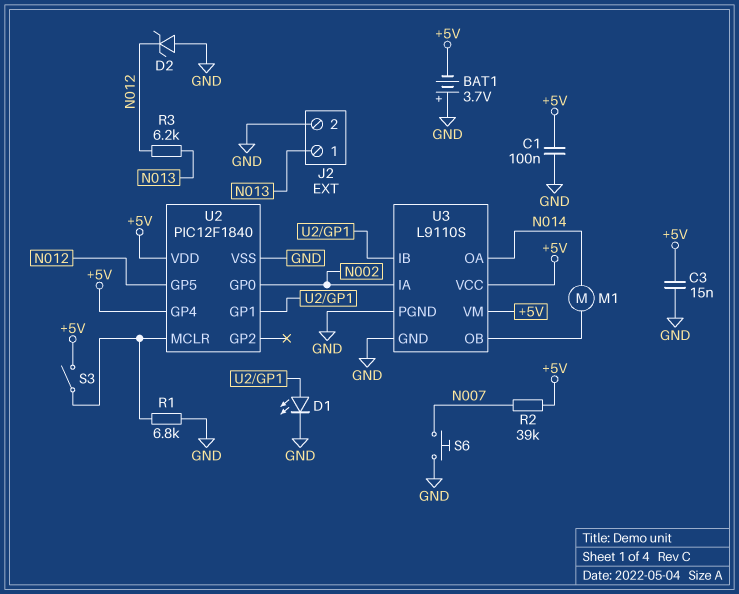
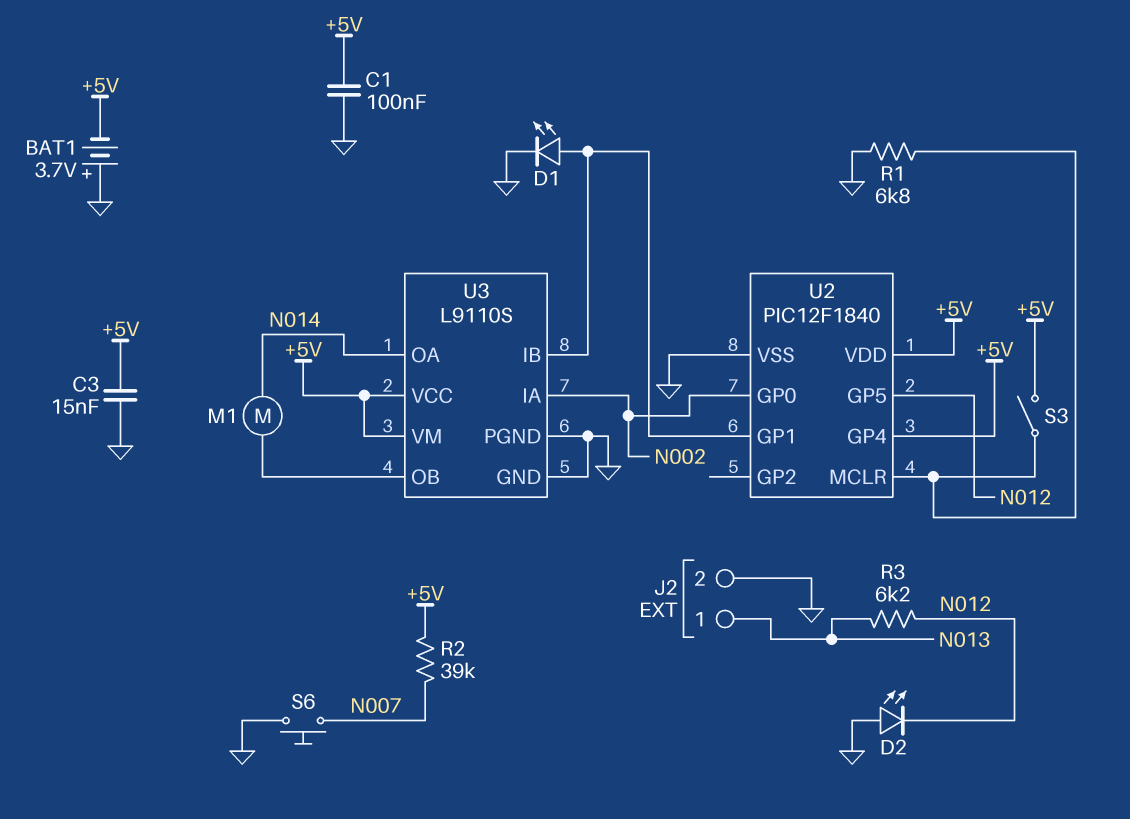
D2: zener (A GND, K N012) -> LED (A GND, K N012)

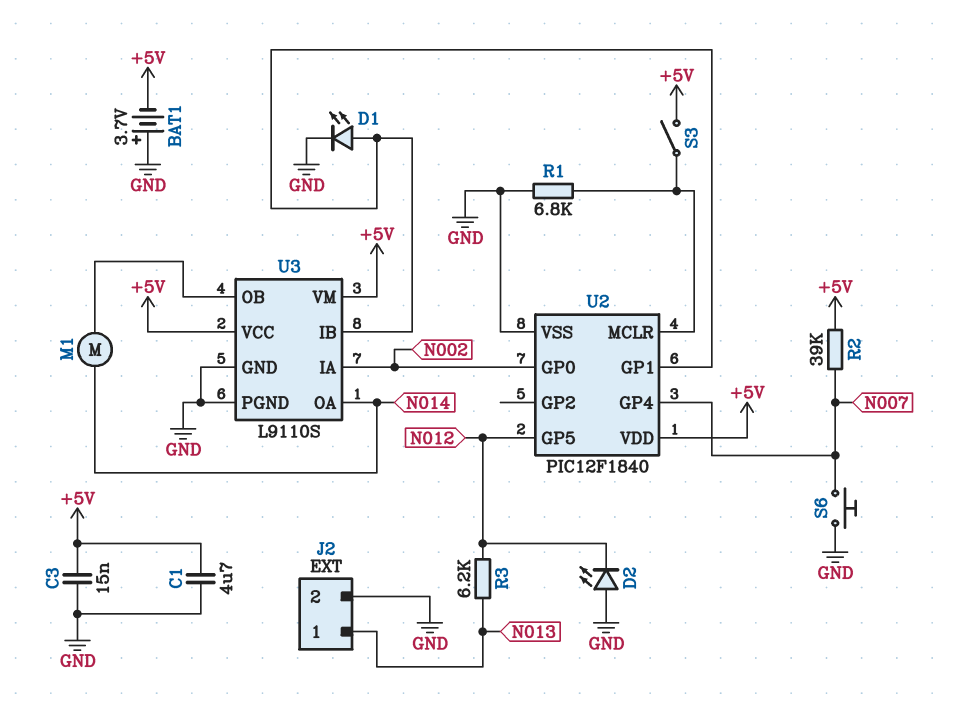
C1: 100nF (+5V, GND) -> 4.7uF (+5V, GND)
U2 pin GP4: +5V -> N007

